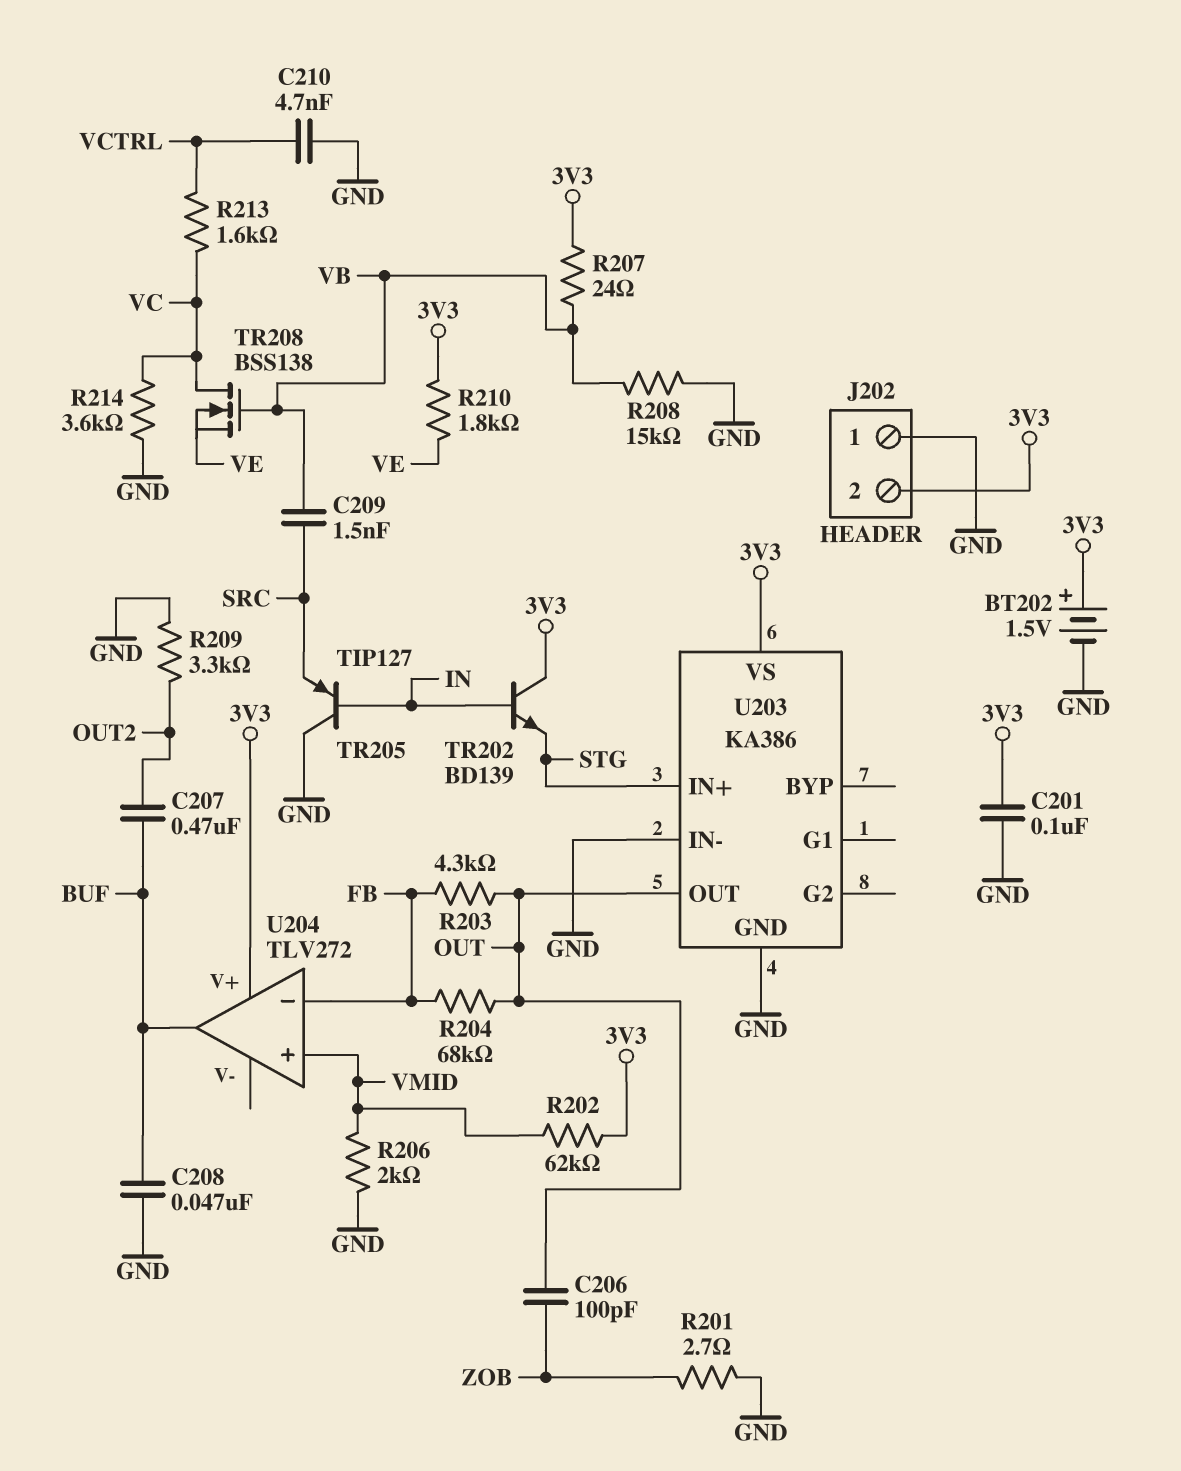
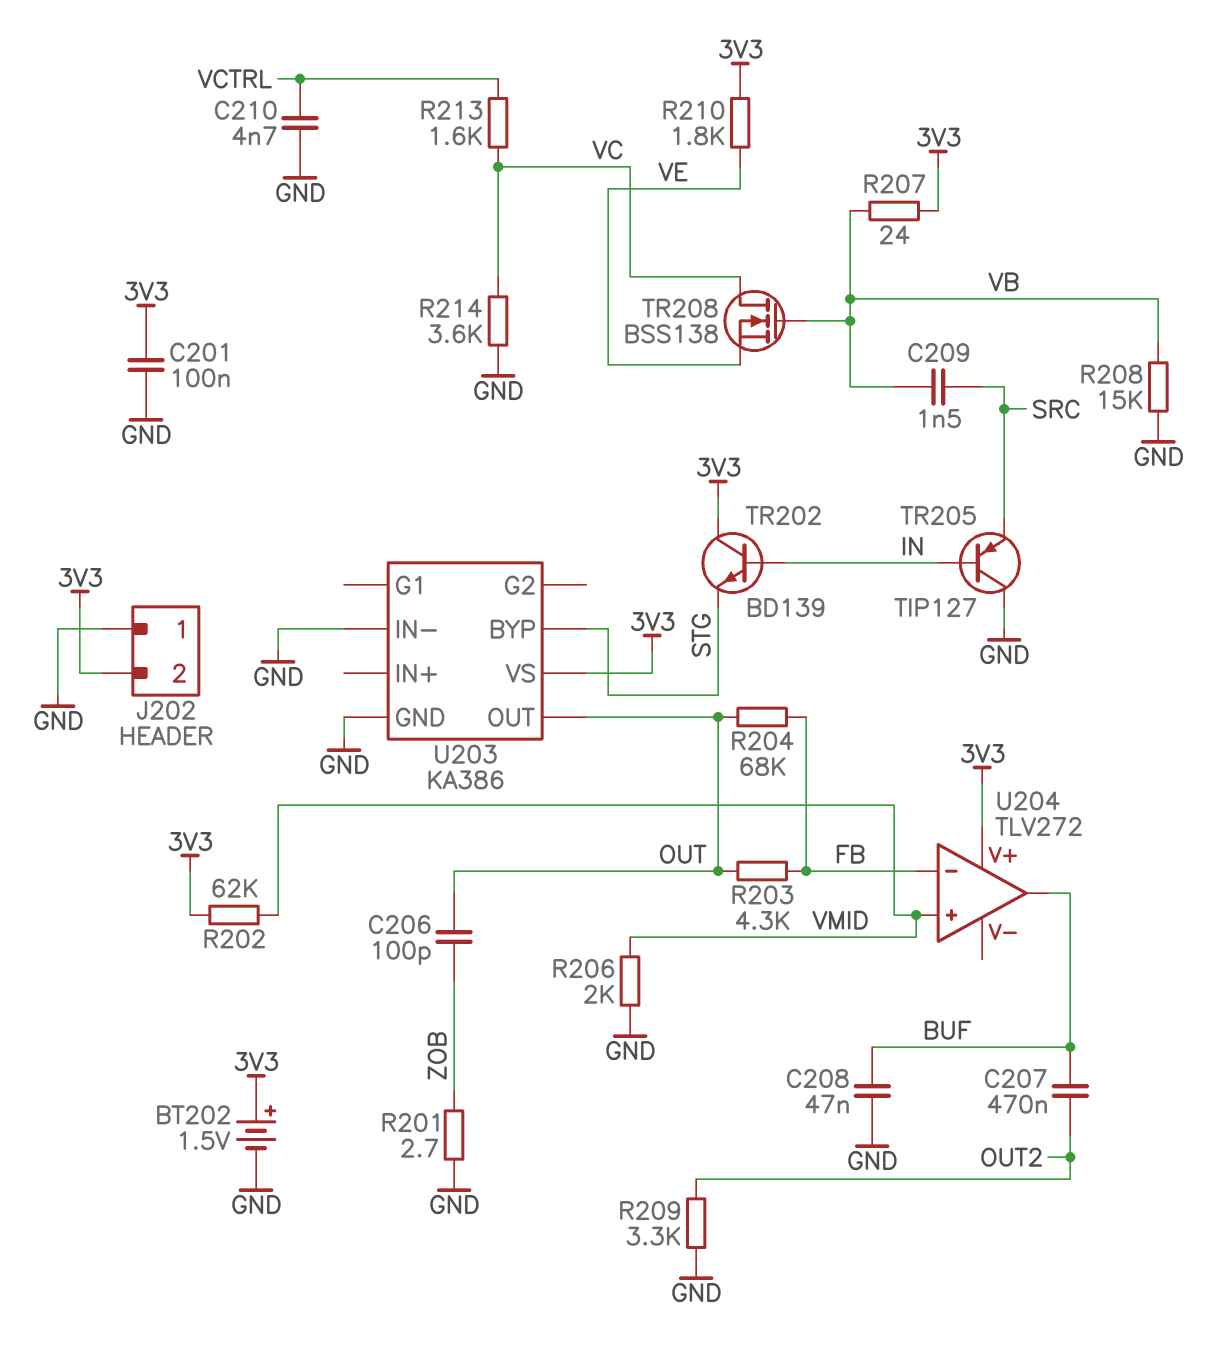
U203 pin BYP: none -> STG
U203 pin IN+: STG -> none

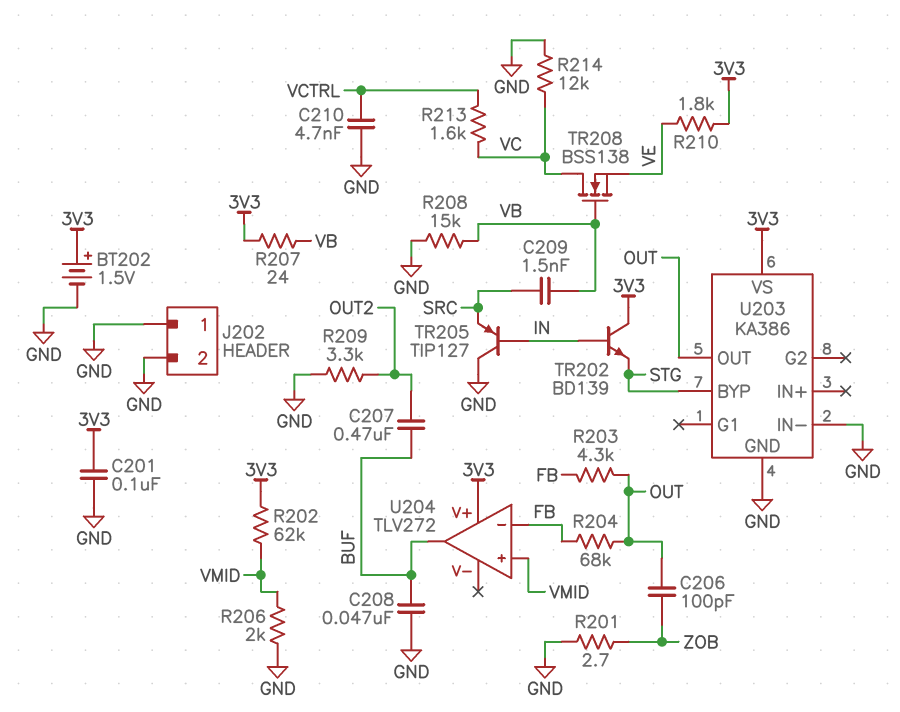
J202 pin 2: 3V3 -> GND
R214: 3.6k (GND, VC) -> 12k (GND, VC)

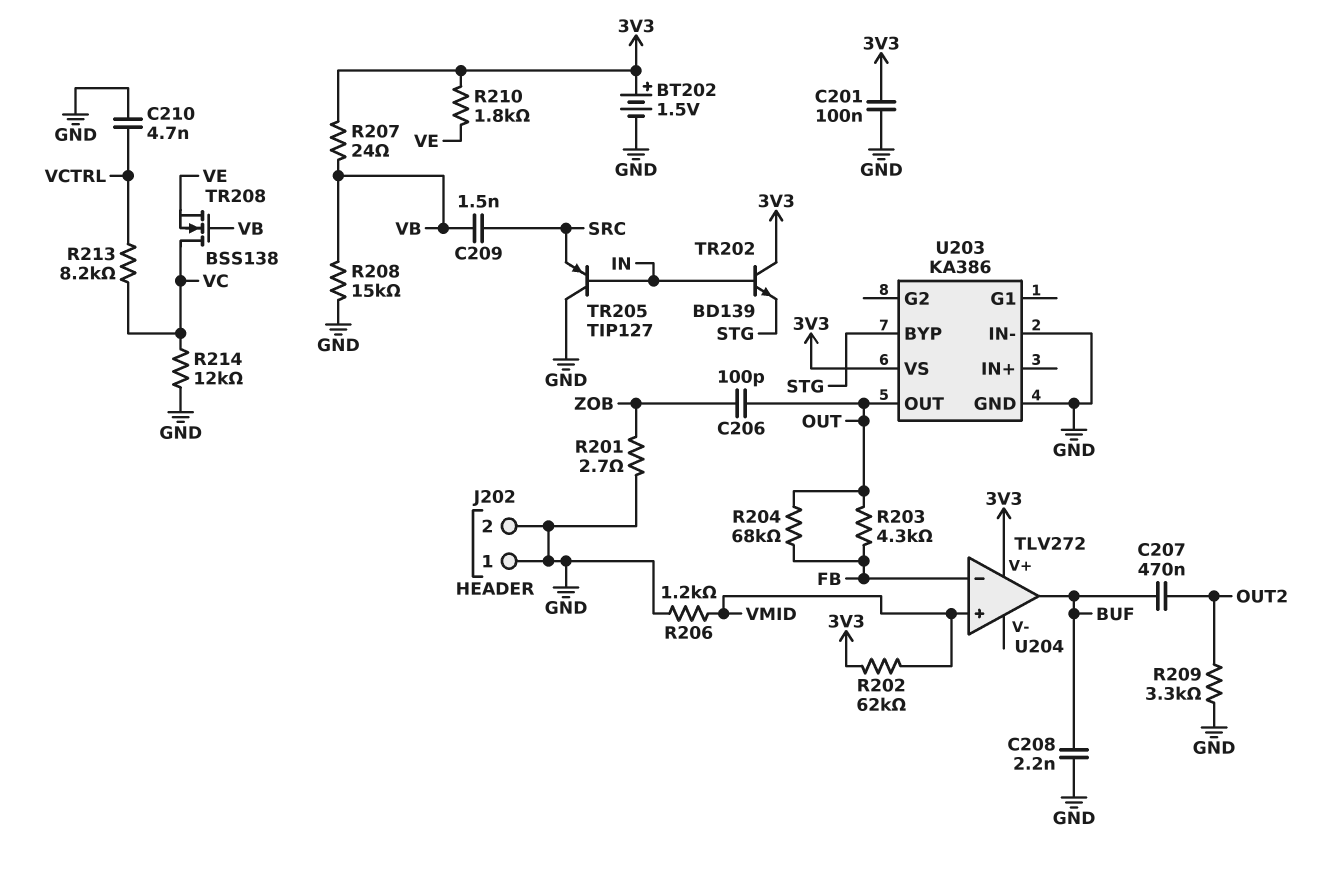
C208: 47nF (BUF, GND) -> 2.2nF (BUF, GND)
R206: 2k (GND, VMID) -> 1.2k (GND, VMID)
R213: 1.6k (VC, VCTRL) -> 8.2k (VC, VCTRL)

